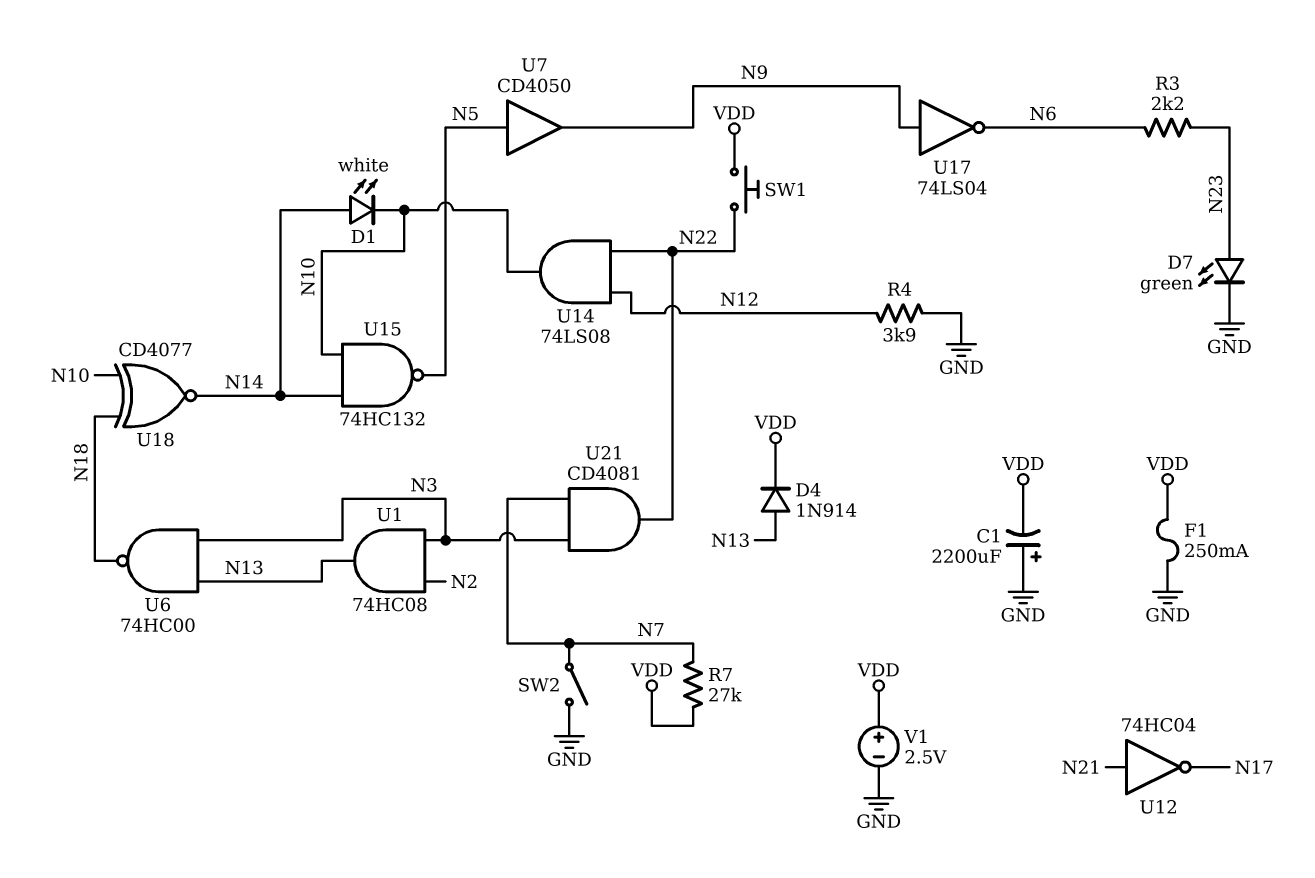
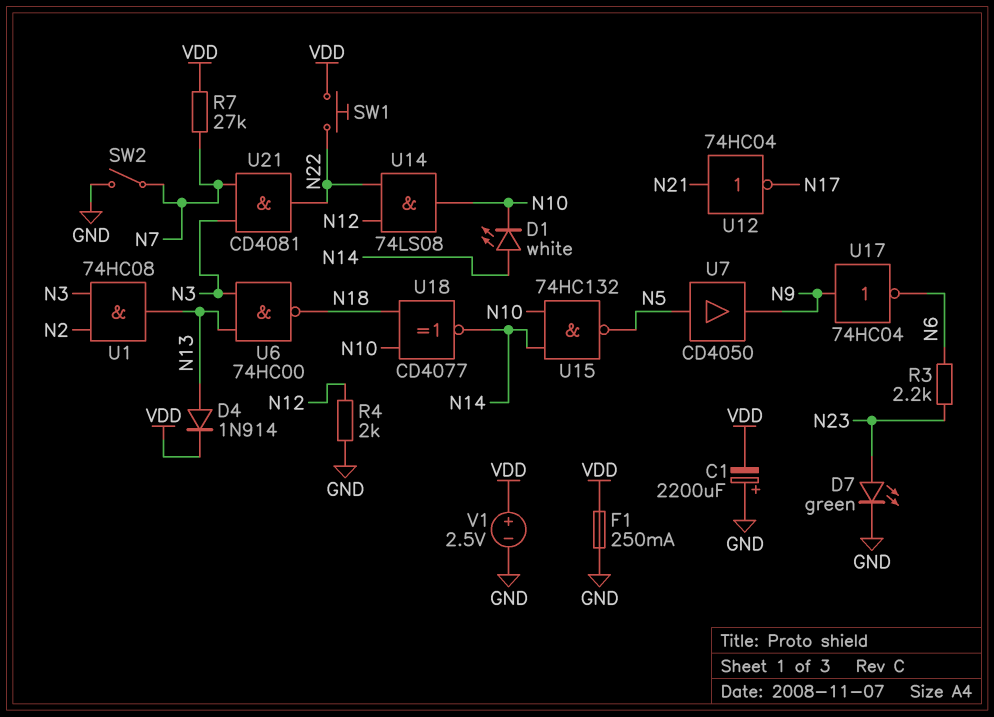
R4: 3.9k (GND, N12) -> 2k (GND, N12)
U17: NOT 74LS04 (in N9, out N6) -> NOT 74HC04 (in N9, out N6)

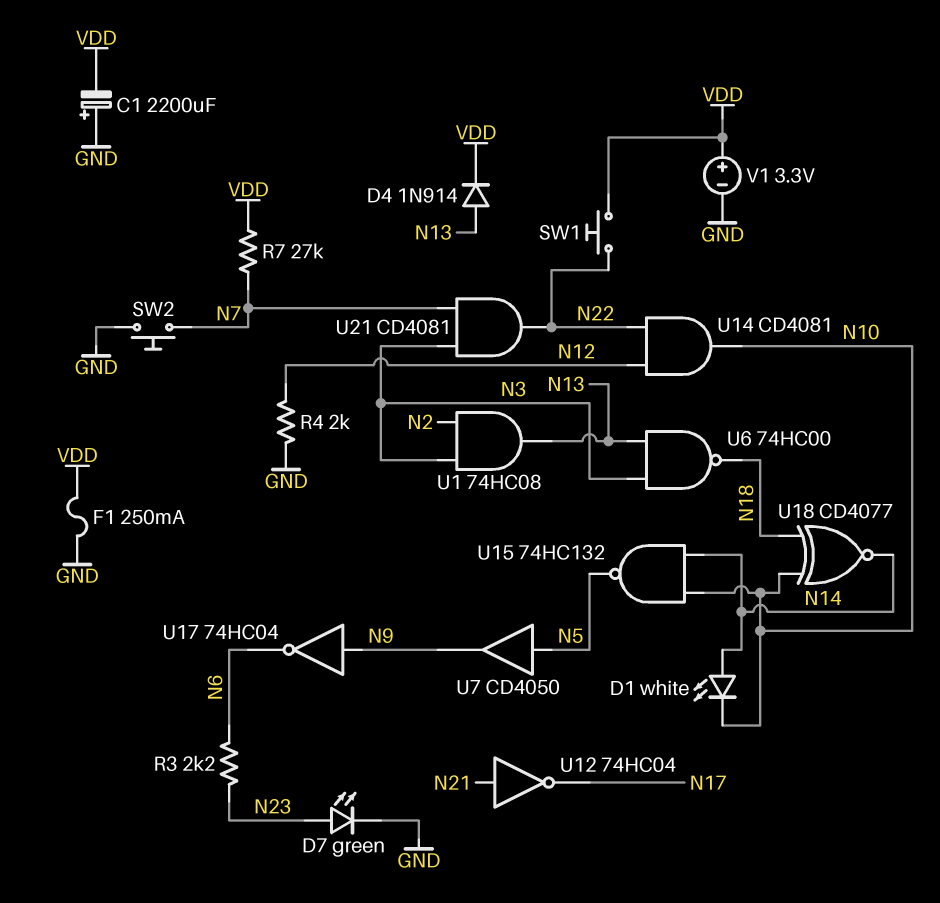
SW2: switch (GND, N7) -> button (GND, N7)
U14: AND 74LS08 (in N12, in N22, out N10) -> AND CD4081 (in N12, in N22, out N10)
V1: 2.5V (plus VDD, minus GND) -> 3.3V (plus VDD, minus GND)

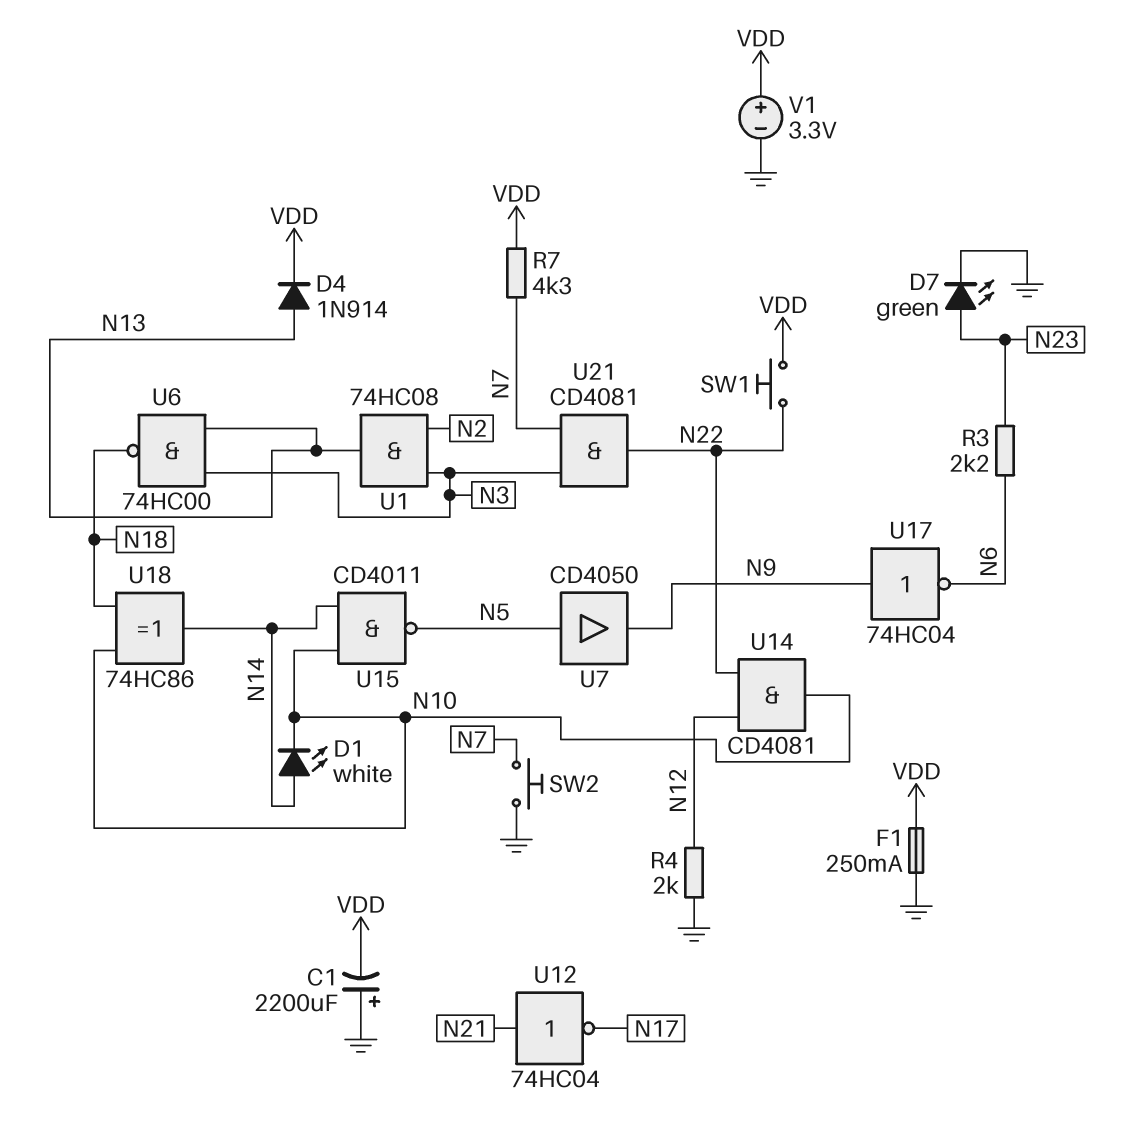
R7: 27k (N7, VDD) -> 4.3k (N7, VDD)
U15: NAND 74HC132 (in N10, in N14, out N5) -> NAND CD4011 (in N10, in N14, out N5)
U18: XNOR CD4077 (in N10, in N18, out N14) -> XOR 74HC86 (in N10, in N18, out N14)

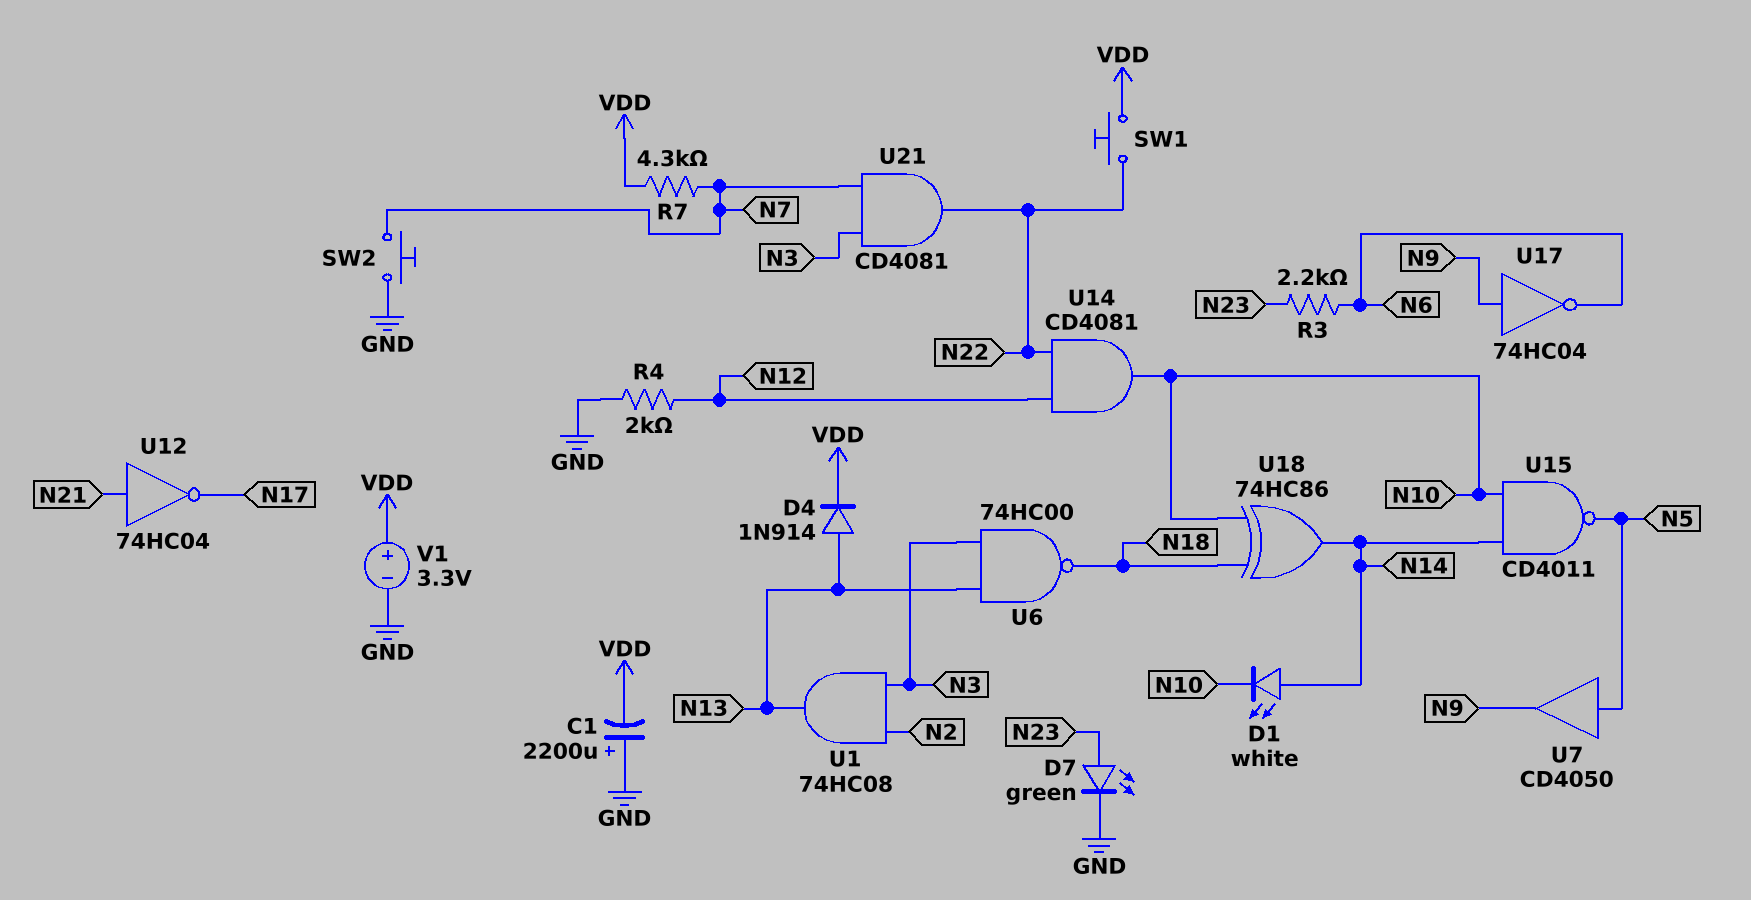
F1: 250mA (GND, VDD) -> none

